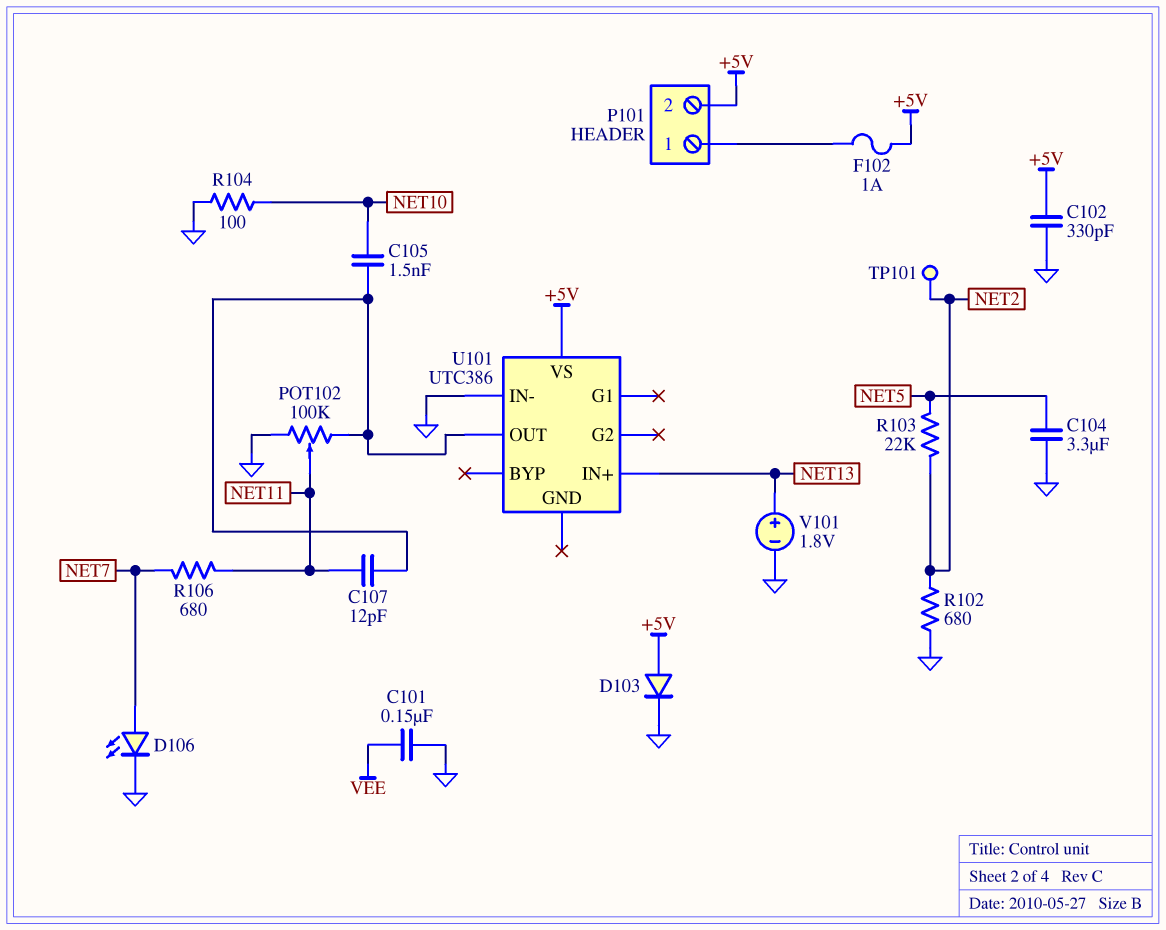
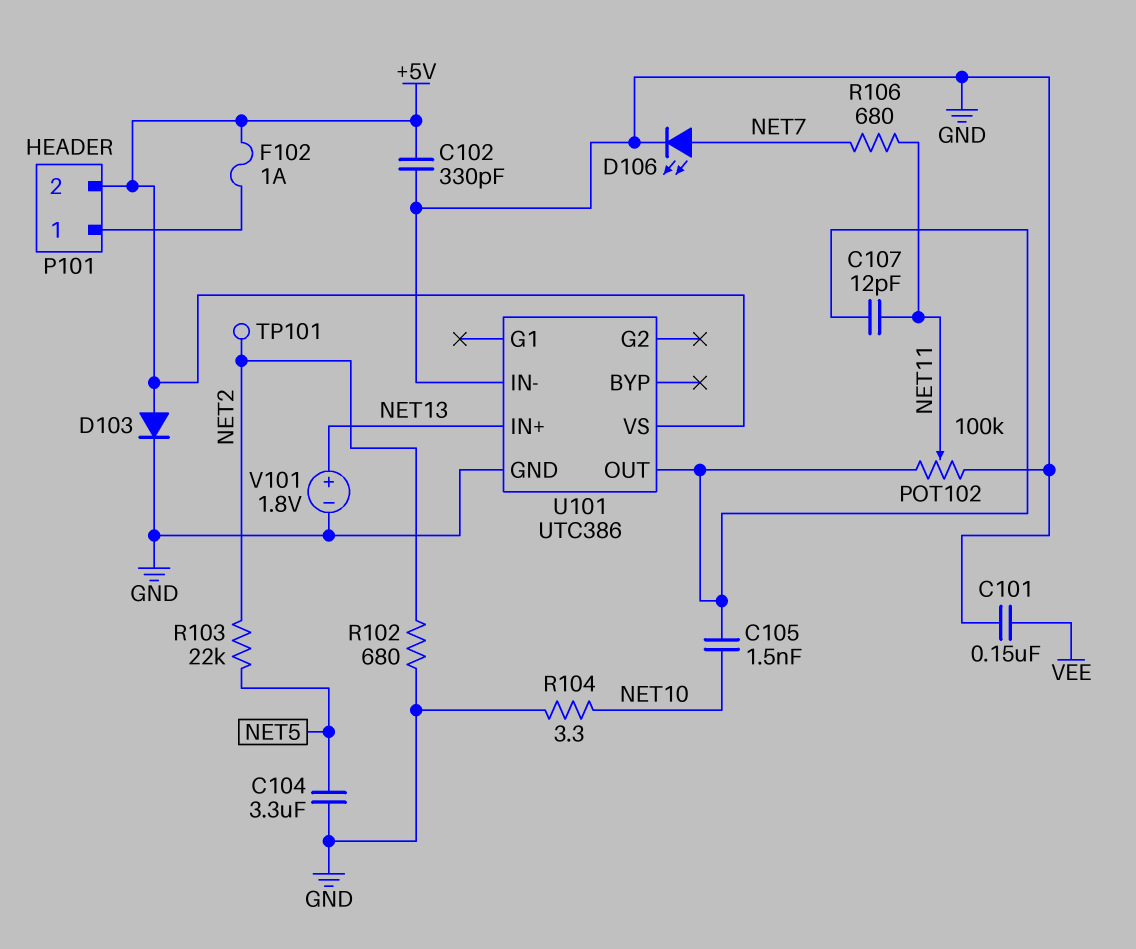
R104: 100 (GND, NET10) -> 3.3 (GND, NET10)
U101 pin GND: none -> GND

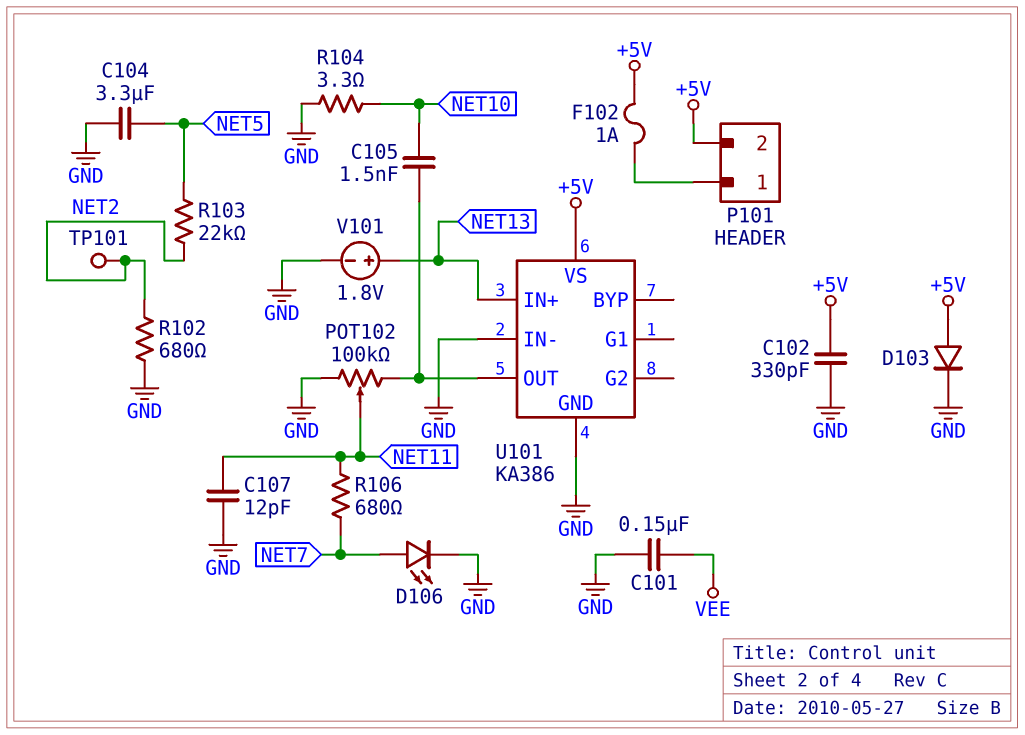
C107: 12pF (NET11, U101/OUT) -> 12pF (GND, NET11)
U101: UTC386 -> KA386

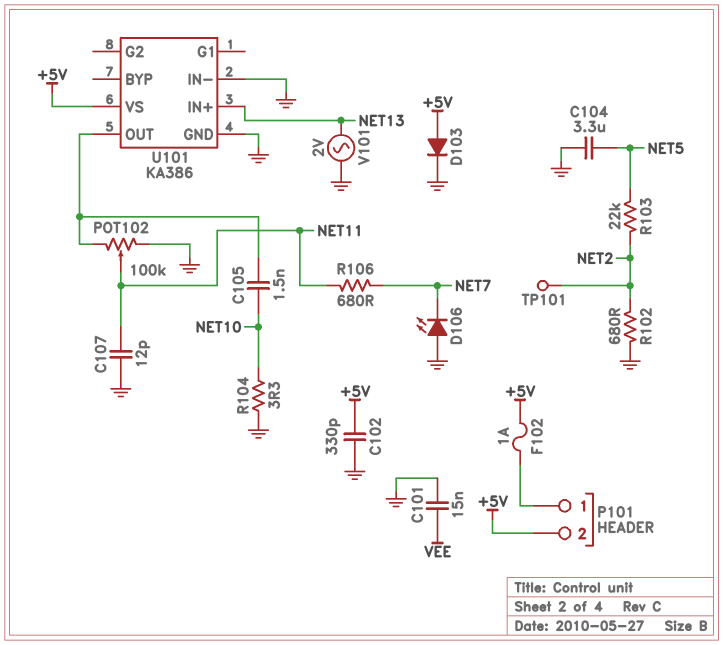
C101: 150nF (GND, VEE) -> 15nF (GND, VEE)
D106: LED (A NET7, K GND) -> LED (A GND, K NET7)
V101: 1.8V (plus NET13, minus GND) -> AC 2V (GND, NET13)

